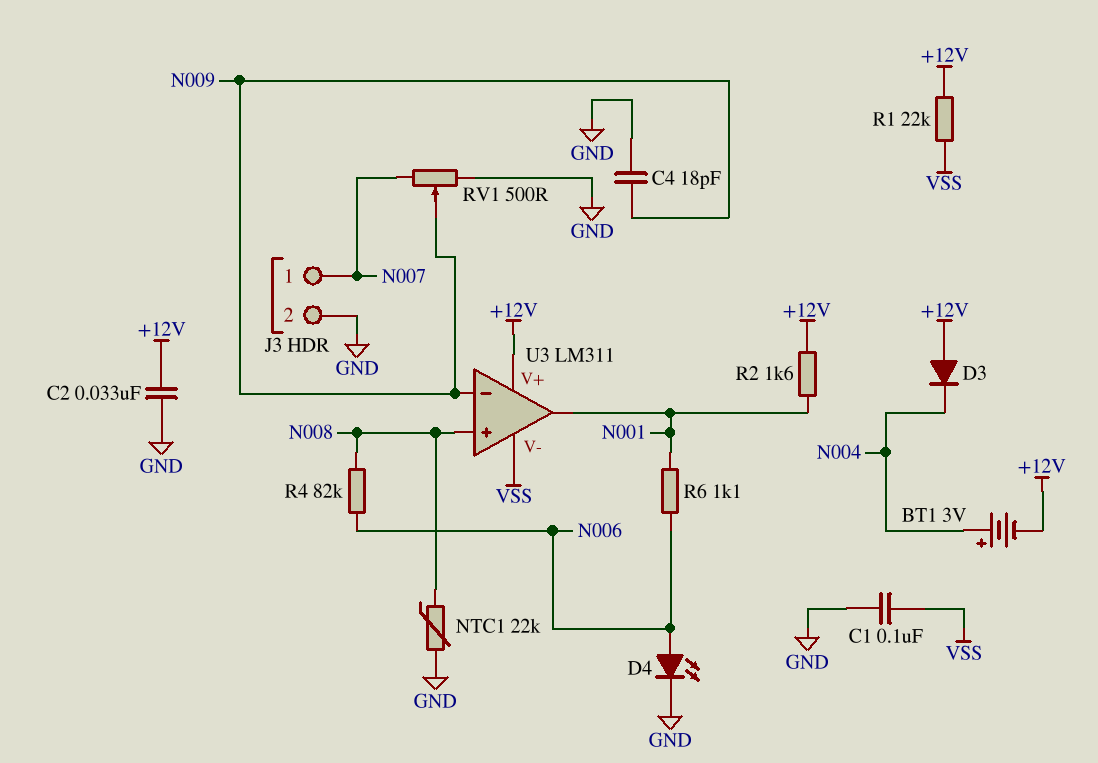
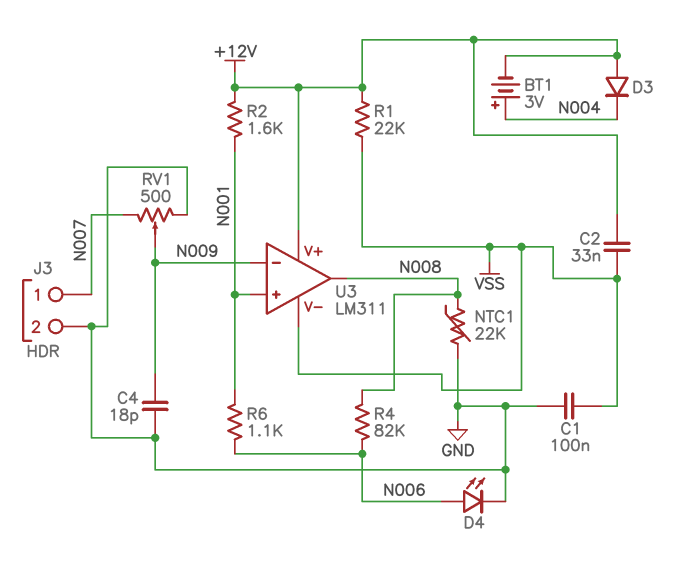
C2: 33nF (+12V, GND) -> 33nF (+12V, VSS)
U3 pin in+: N008 -> N001
U3 pin out: N001 -> N008

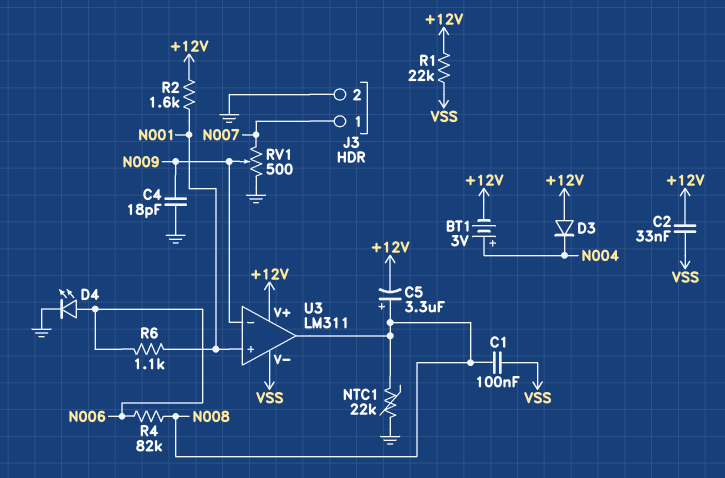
C1: 100nF (GND, VSS) -> 100nF (N008, VSS)
C5: none -> 3.3uF (plus N008, minus +12V)

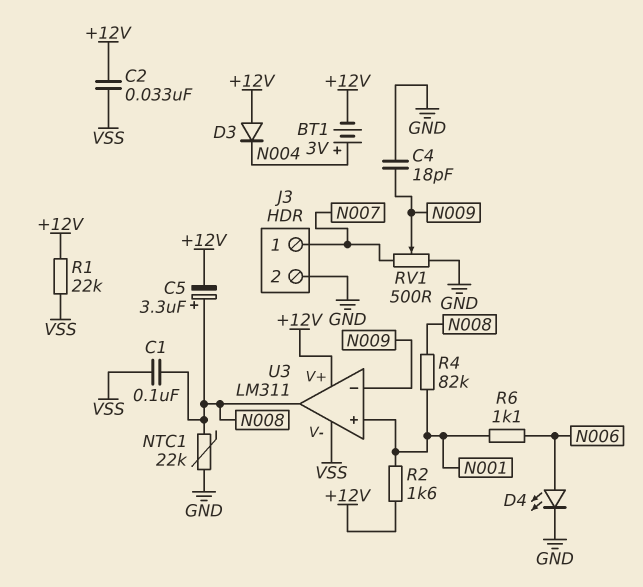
R4: 82k (N006, N008) -> 82k (N001, N008)

